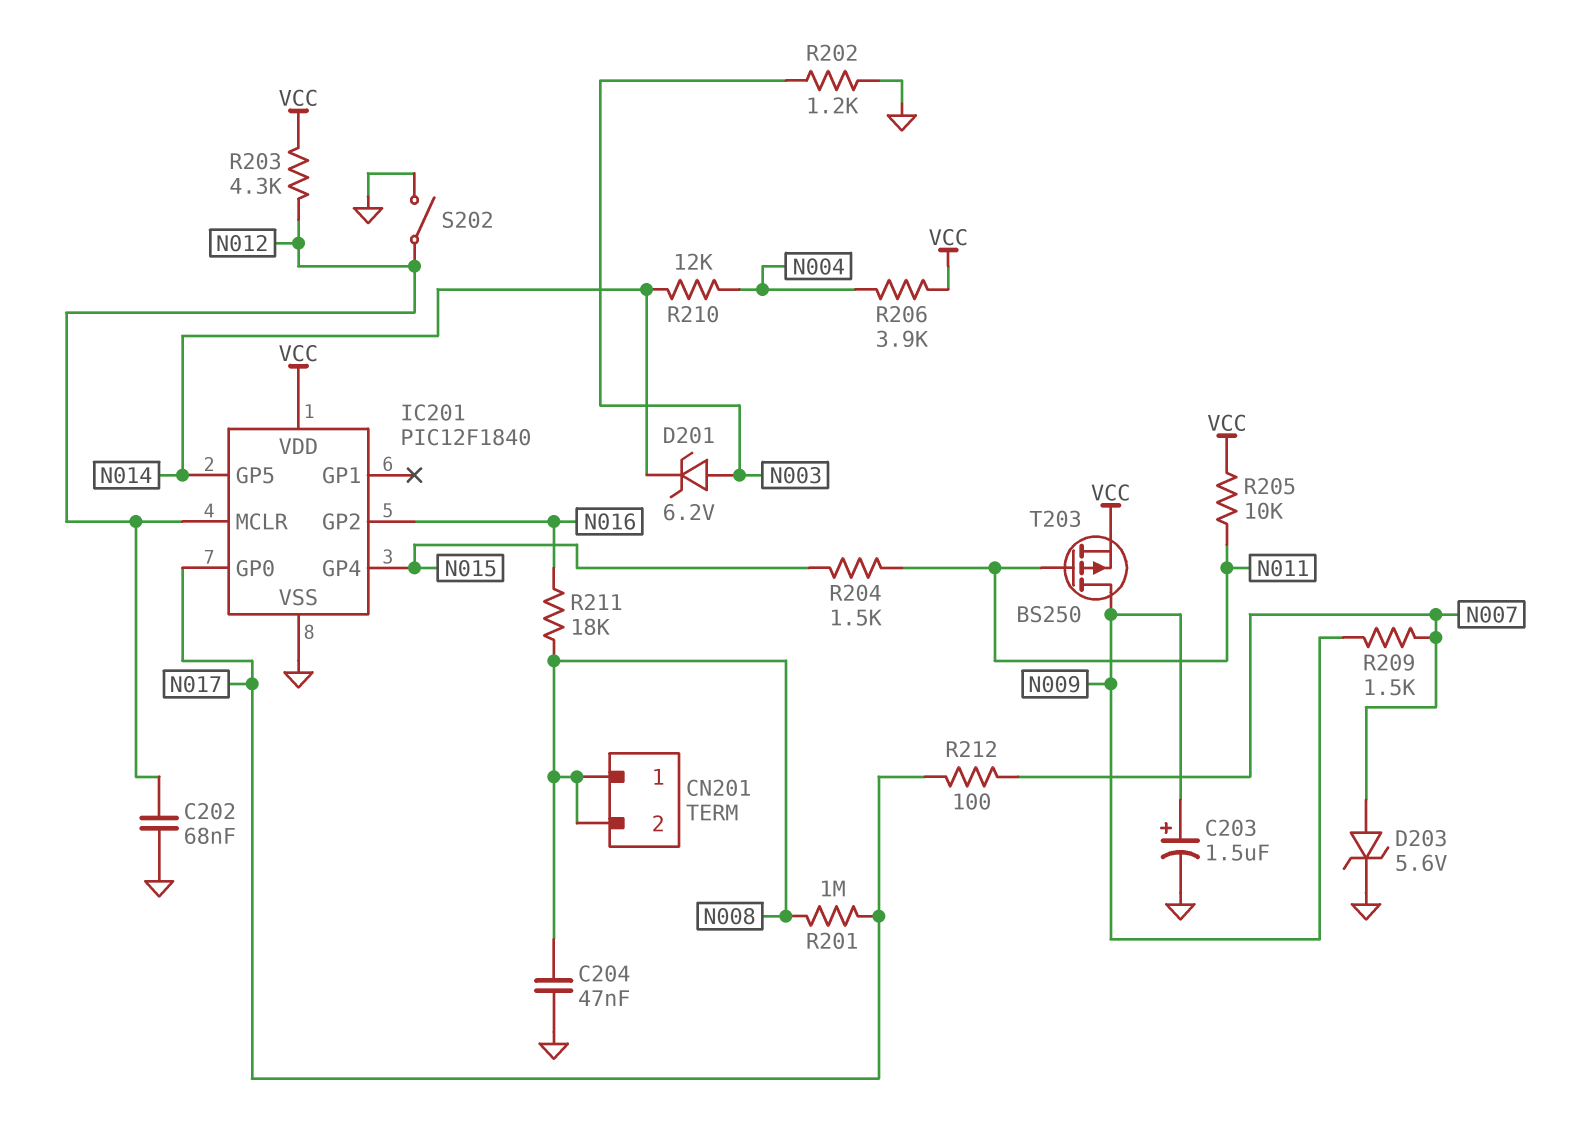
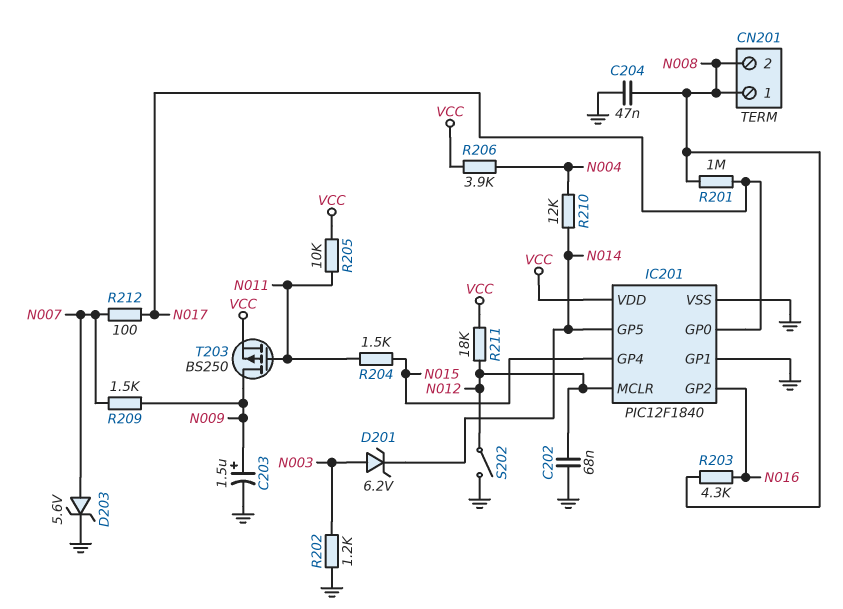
IC201 pin GP1: none -> GND
R203: 4.3k (N012, VCC) -> 4.3k (N008, N016)
R211: 18k (N008, N016) -> 18k (N012, VCC)

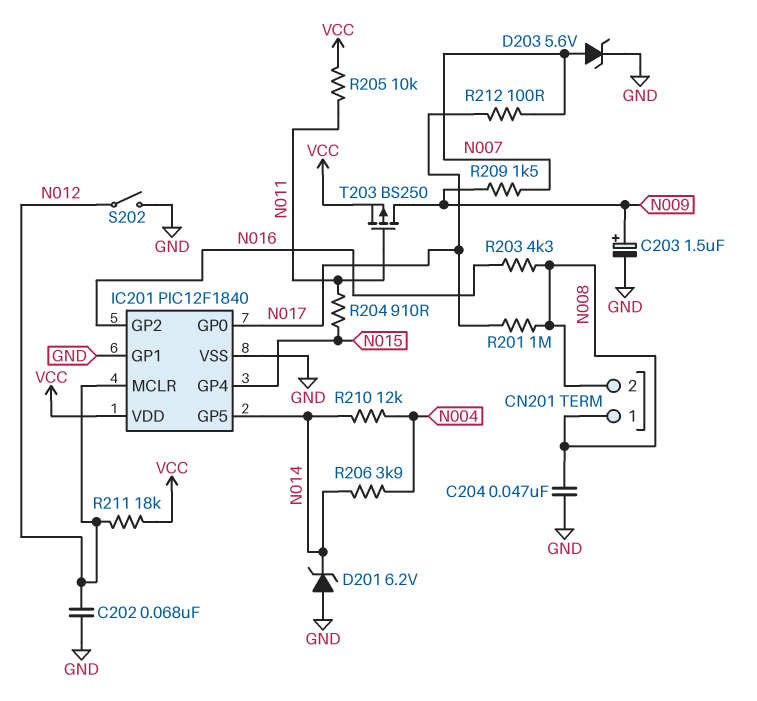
D201: zener 6.2V (A N003, K N014) -> zener 6.2V (A GND, K N014)
R202: 1.2k (GND, N003) -> none
R204: 1.5k (N011, N015) -> 910 (N011, N015)
R206: 3.9k (N004, VCC) -> 3.9k (N004, N014)

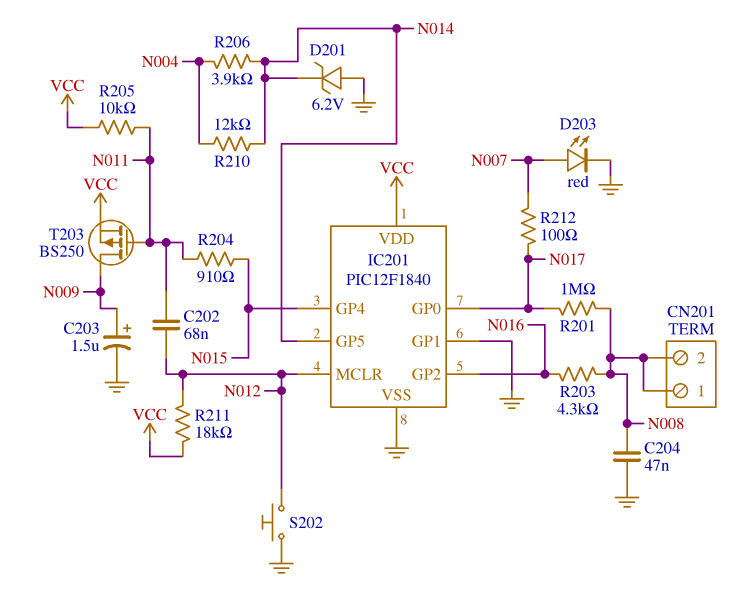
C202: 68nF (GND, N012) -> 68nF (N011, N012)
D203: zener 5.6V (A N007, K GND) -> LED red (A N007, K GND)
R209: 1.5k (N007, N009) -> none
S202: switch (GND, N012) -> button (GND, N012)

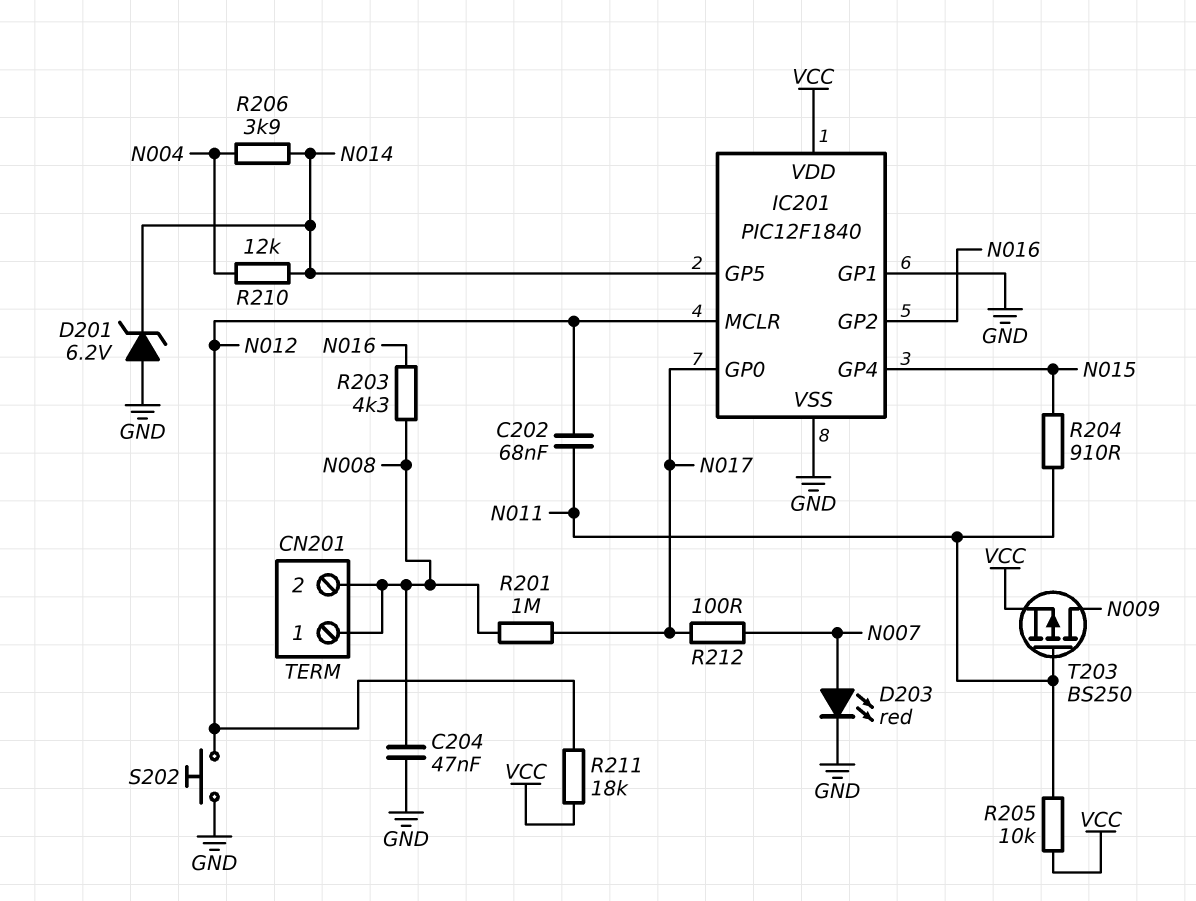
C203: 1.5uF (plus N009, minus GND) -> none

